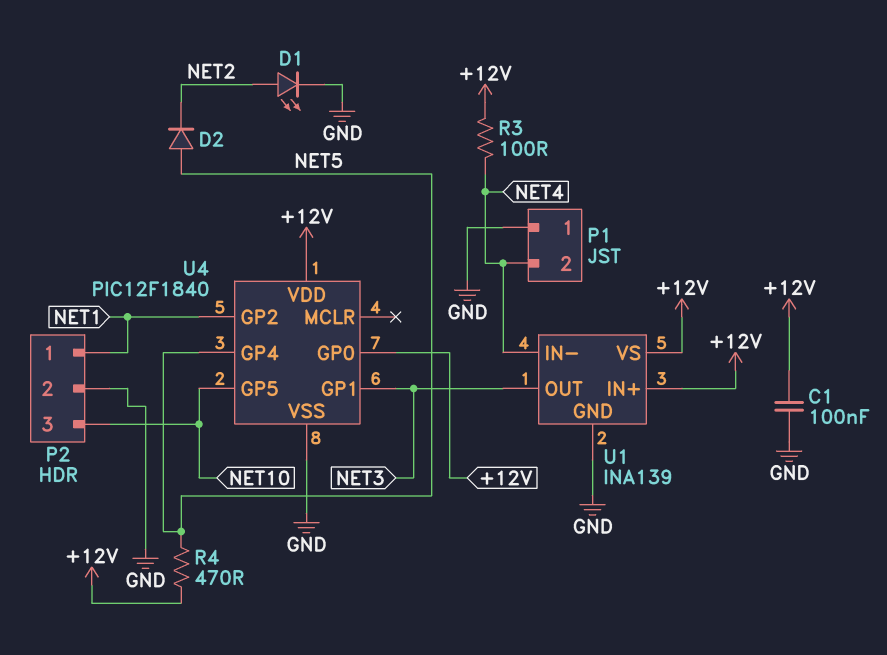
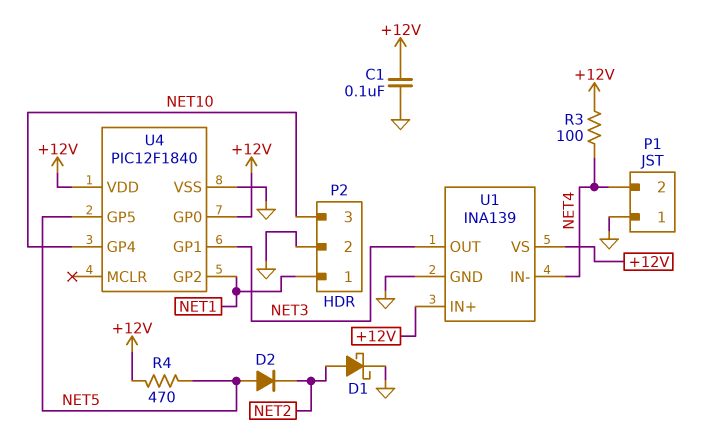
D1: LED (A NET2, K GND) -> schottky (A NET2, K GND)
U4 pin GP4: NET5 -> NET10
U4 pin GP5: NET10 -> NET5

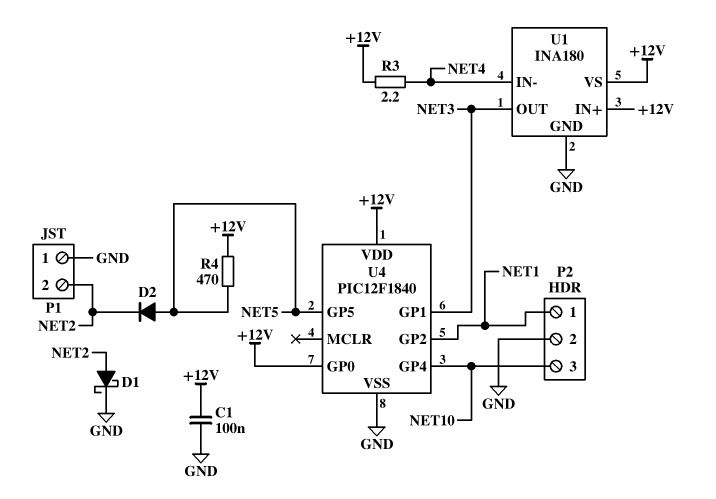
P1 pin 2: NET4 -> NET2
R3: 100 (+12V, NET4) -> 2.2 (+12V, NET4)
U1: INA139 -> INA180

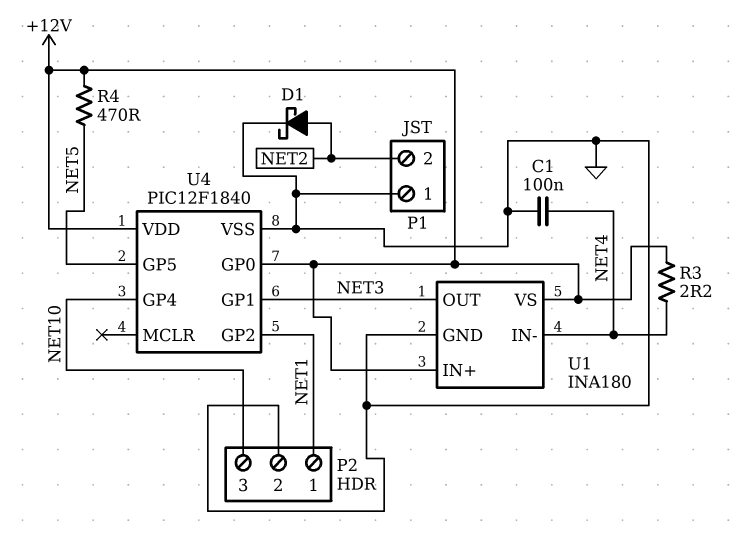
C1: 100nF (+12V, GND) -> 100nF (GND, NET4)
D2: diode (A NET5, K NET2) -> none

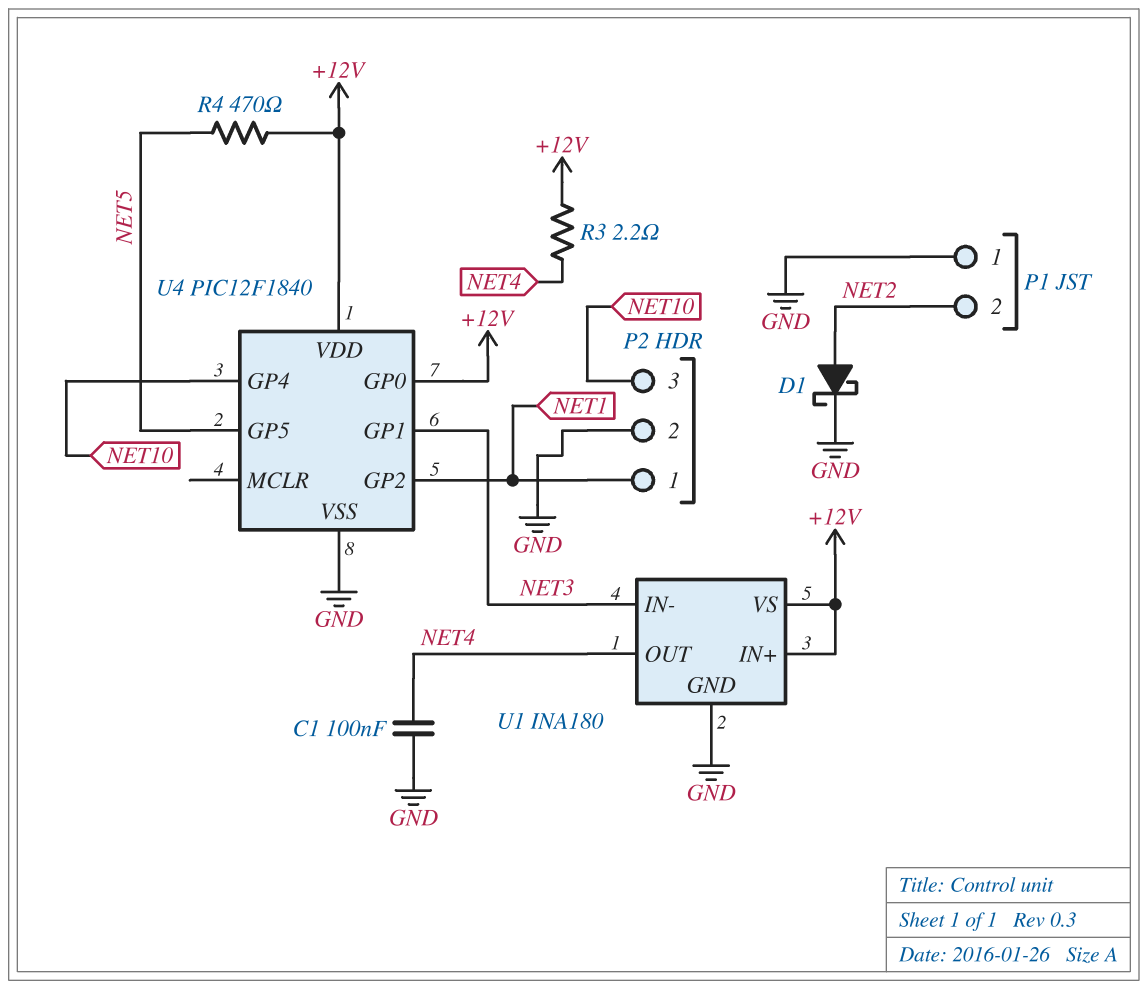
U1 pin IN-: NET4 -> NET3
U1 pin OUT: NET3 -> NET4

